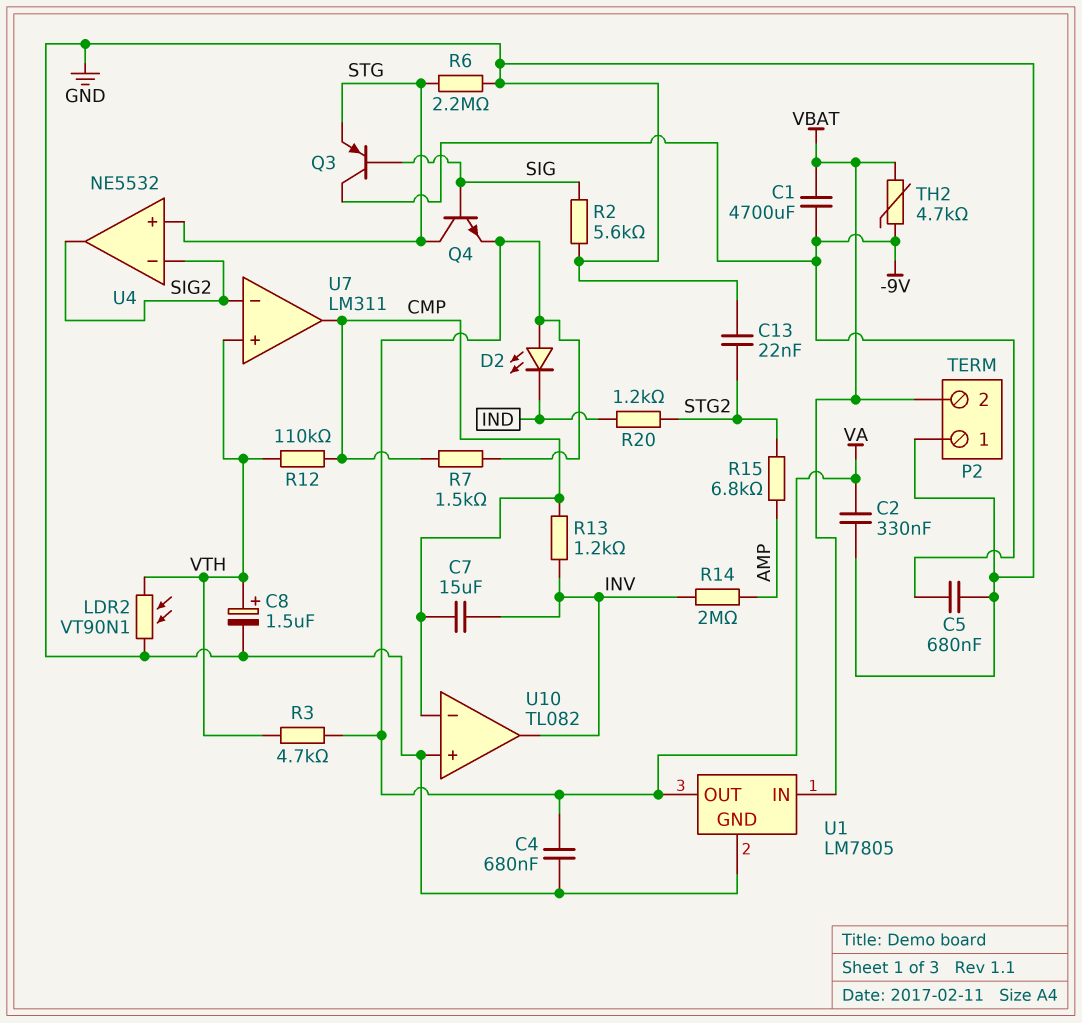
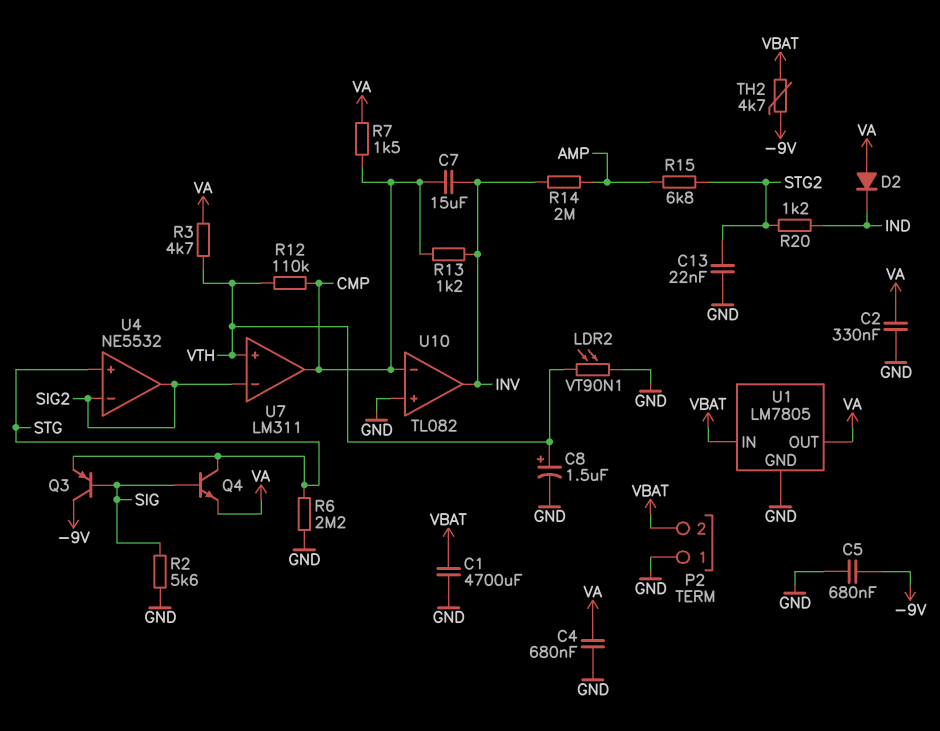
C1: 4700uF (-9V, VBAT) -> 4700uF (GND, VBAT)
D2: LED (A VA, K IND) -> diode (A VA, K IND)

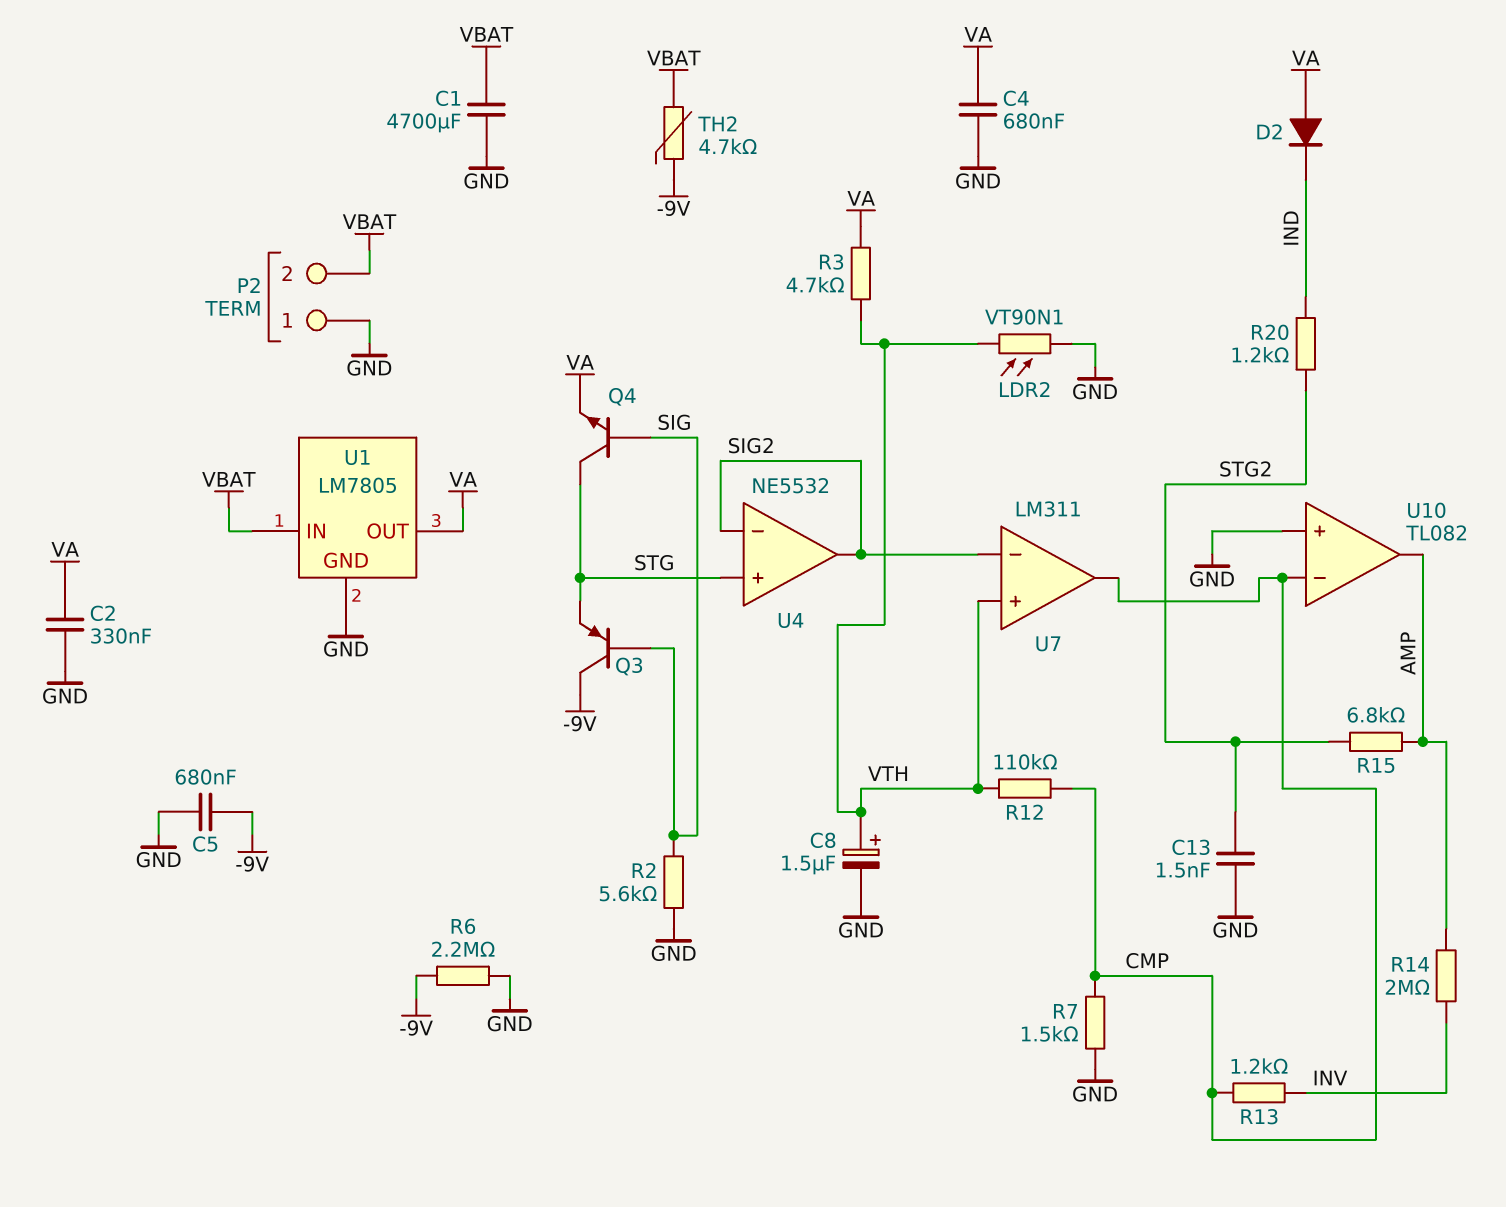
C7: 15uF (CMP, INV) -> none
C13: 22nF (GND, STG2) -> 1.5nF (GND, STG2)
R6: 2.2M (GND, STG) -> 2.2M (-9V, GND)
R7: 1.5k (CMP, VA) -> 1.5k (CMP, GND)
U10 pin out: INV -> AMP

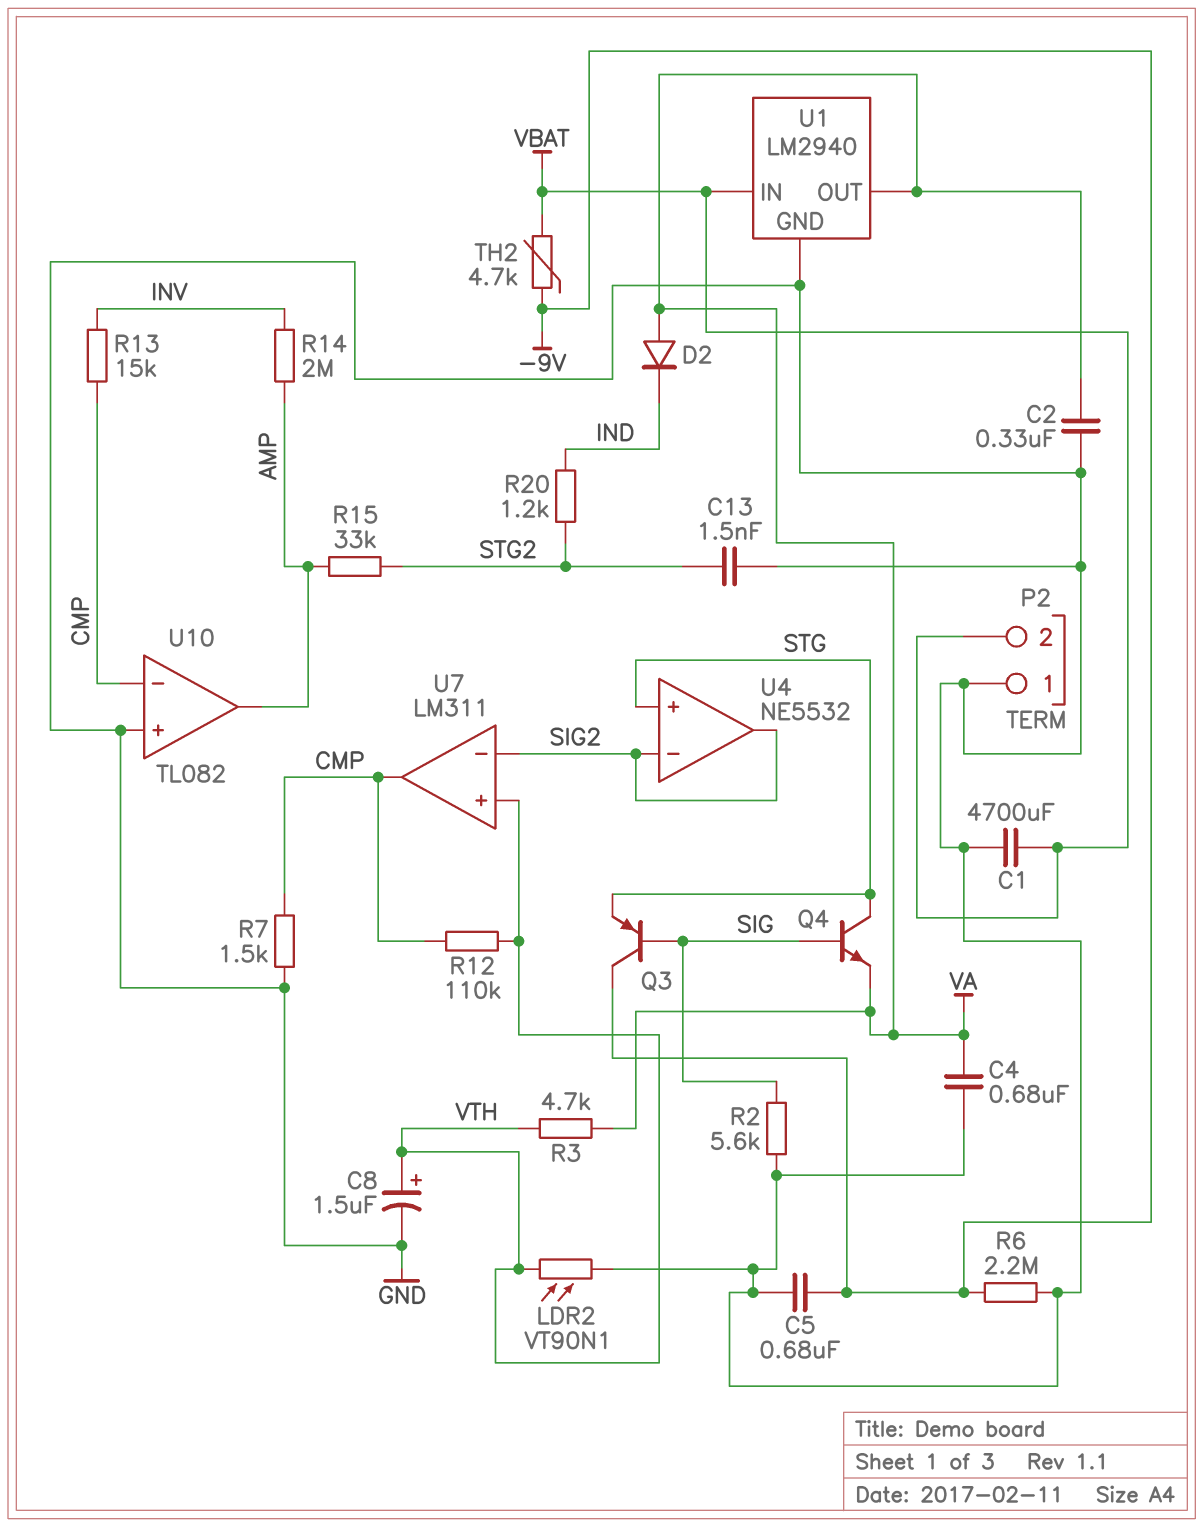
R13: 1.2k (CMP, INV) -> 15k (CMP, INV)
R15: 6.8k (AMP, STG2) -> 33k (AMP, STG2)
U1: LM7805 -> LM2940

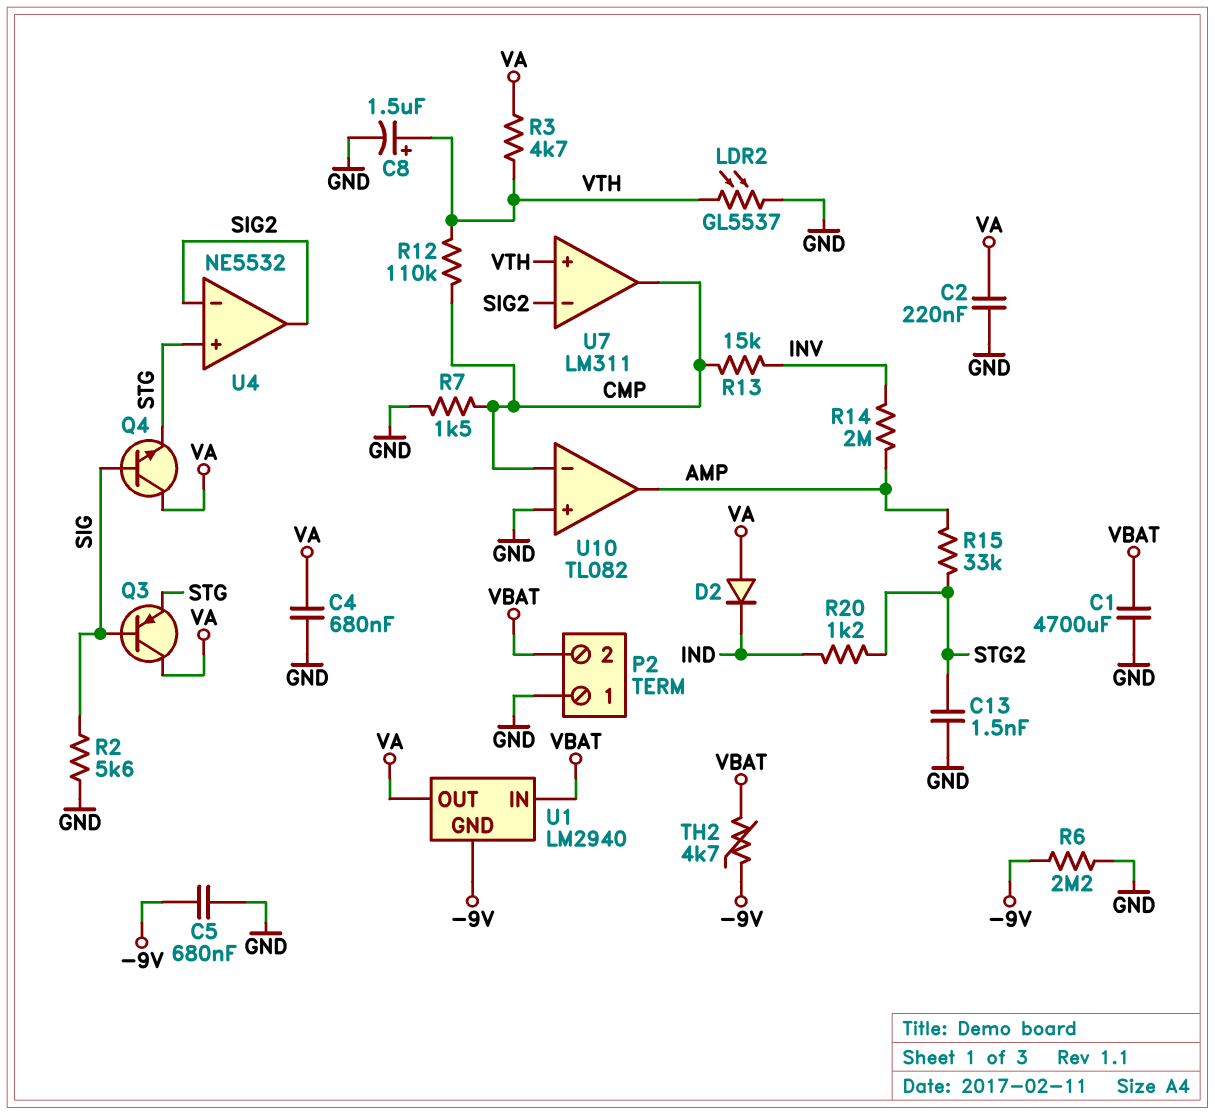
C2: 330nF (GND, VA) -> 220nF (GND, VA)
LDR2: VT90N1 (GND, VTH) -> GL5537 (GND, VTH)
Q3: PNP (B SIG, C -9V, E STG) -> PNP (B SIG, C VA, E STG)
Q4: NPN (B SIG, C STG, E VA) -> NPN (B SIG, C VA, E STG)
U1 pin GND: GND -> -9V

